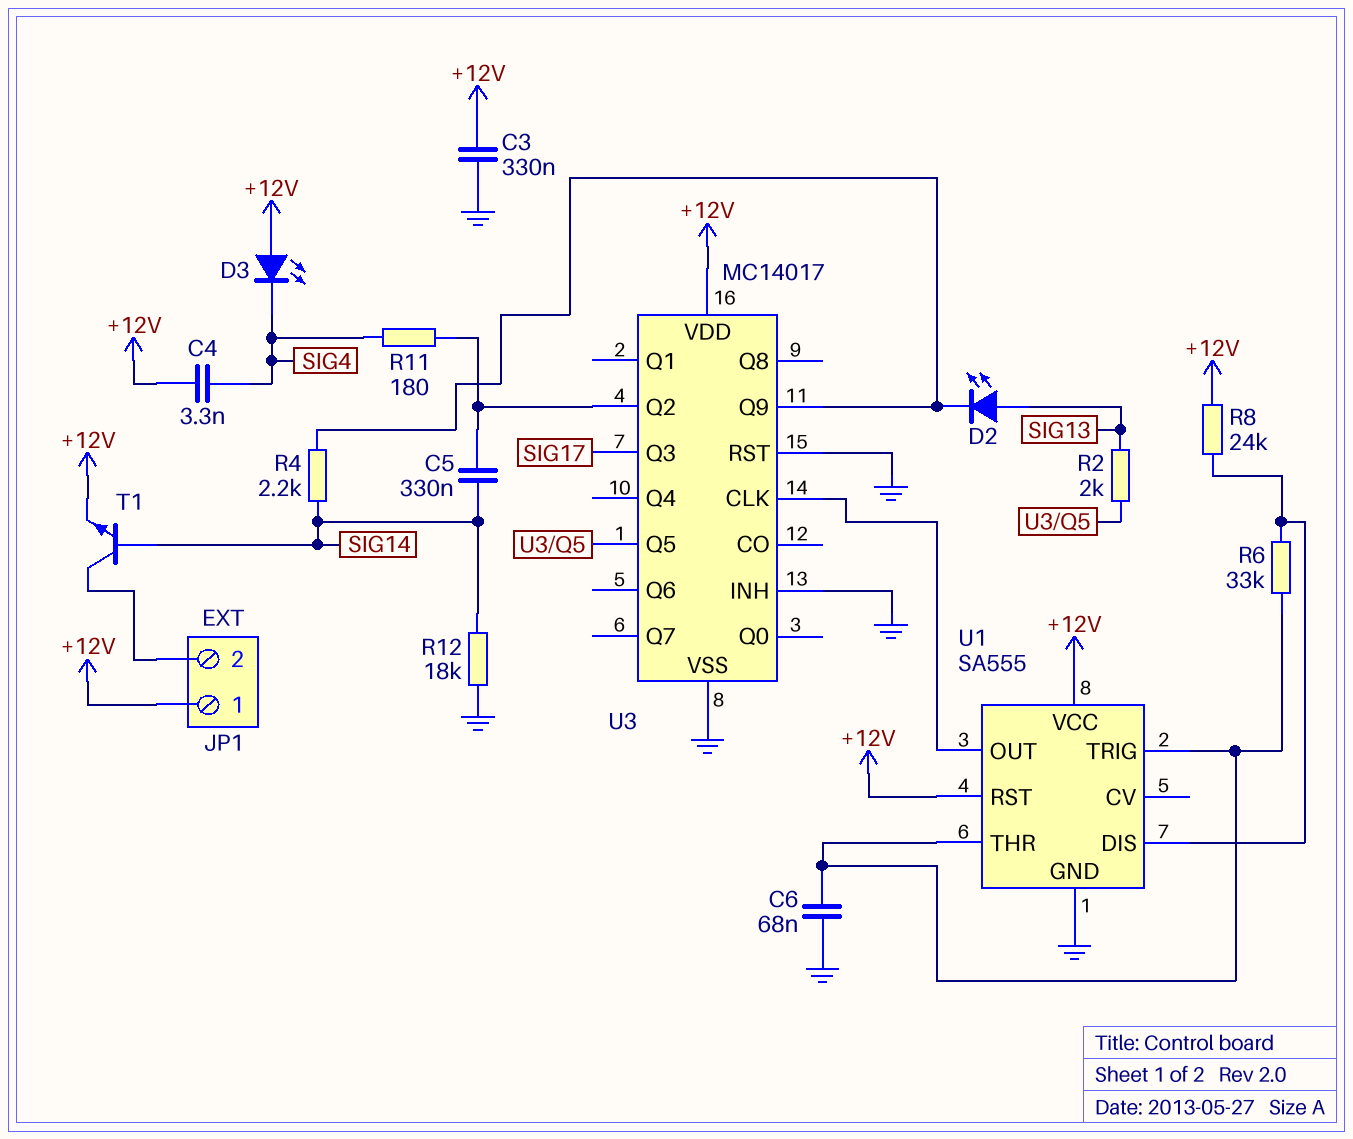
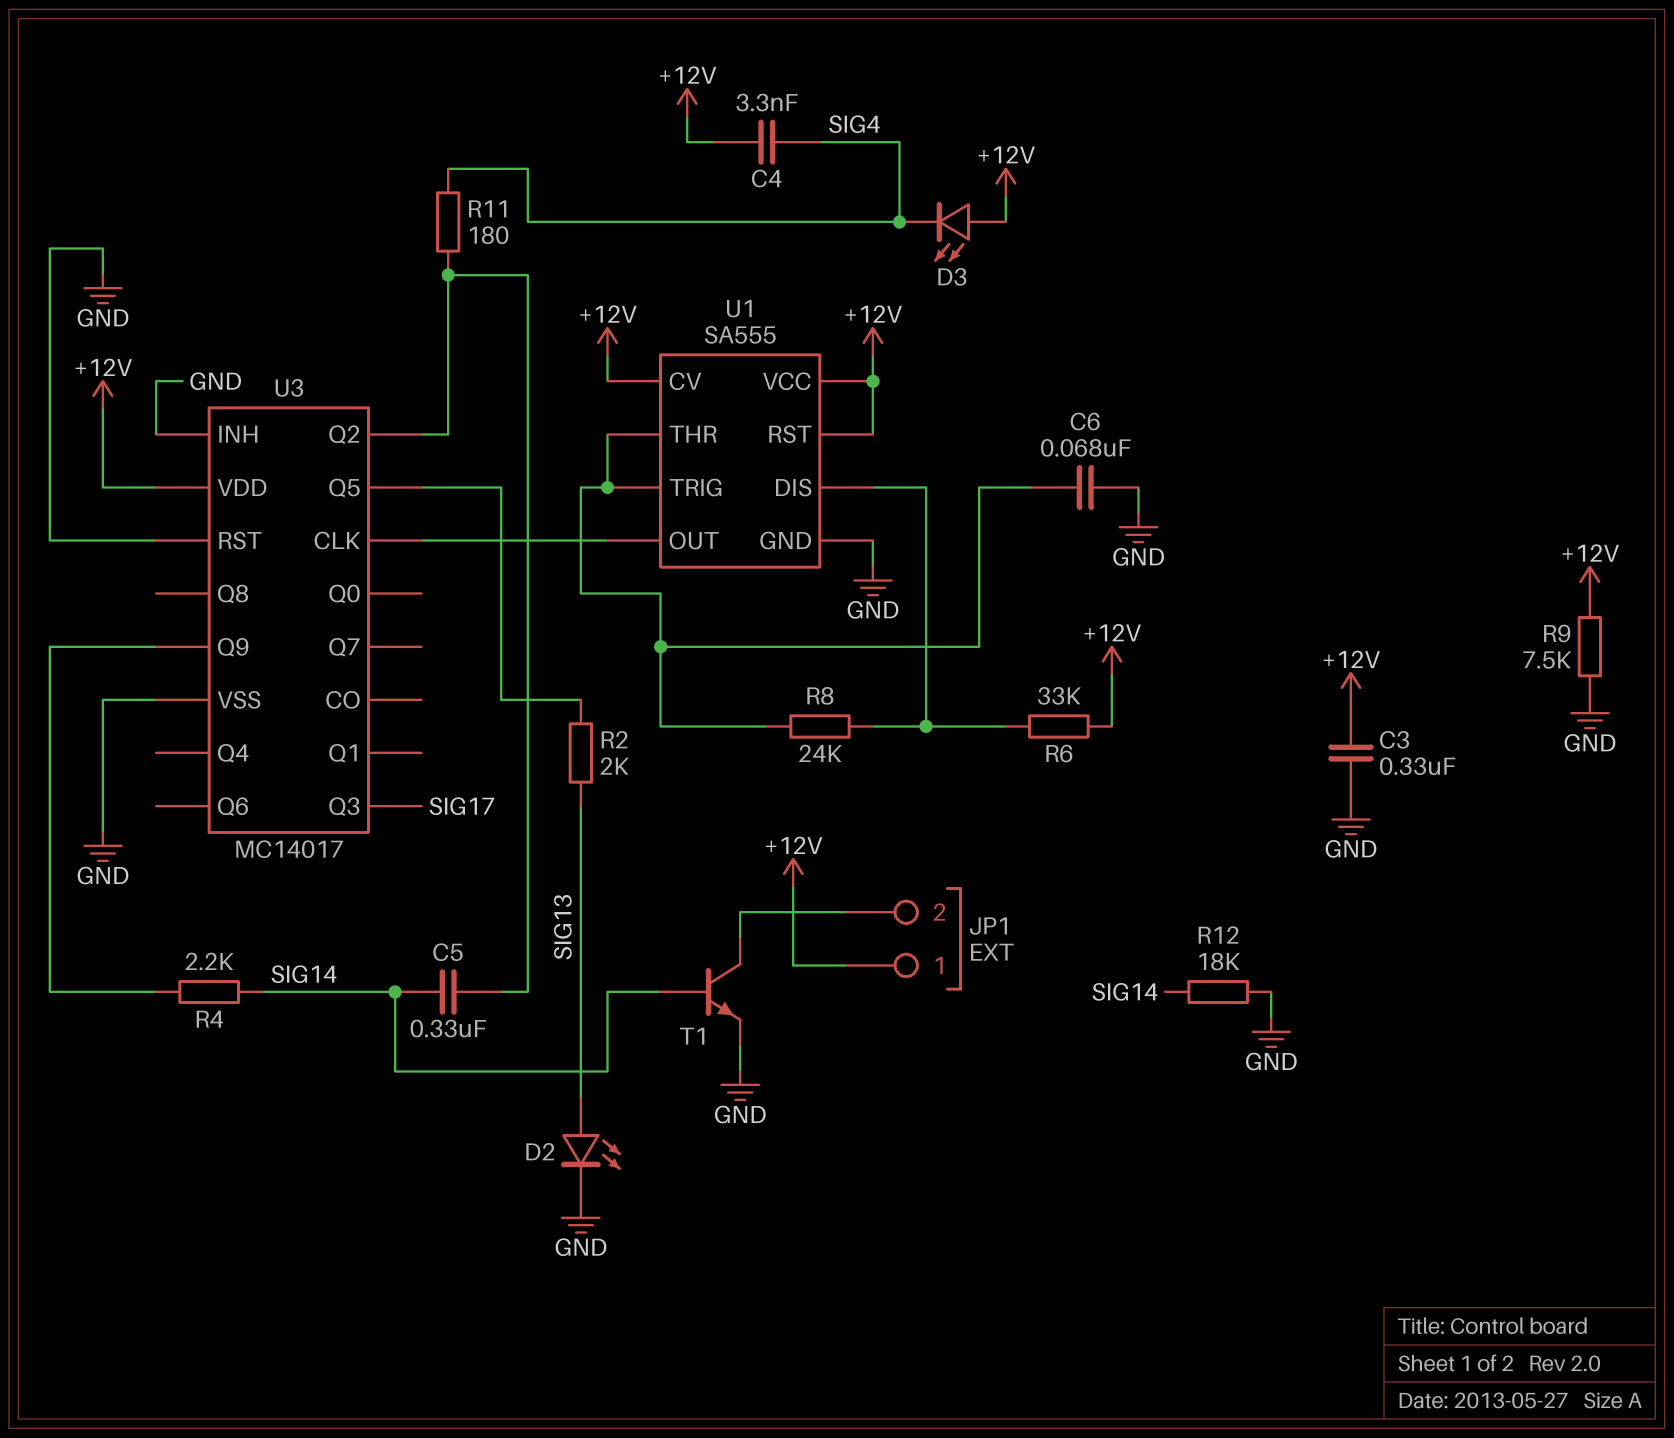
D2: LED (A SIG13, K U3/Q9) -> LED (A SIG13, K GND)
R6: 33k (U1/DIS, U1/THR) -> 33k (+12V, U1/DIS)
R8: 24k (+12V, U1/DIS) -> 24k (U1/DIS, U1/THR)
R9: none -> 7.5k (+12V, GND)
T1: NPN (B SIG14, C JP1/2, E +12V) -> NPN (B SIG14, C JP1/2, E GND)
U1 pin CV: none -> +12V

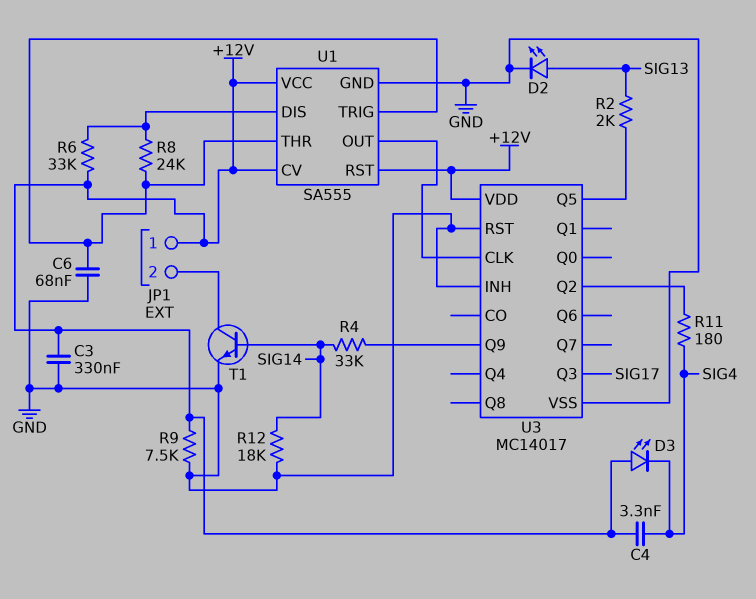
C5: 330nF (SIG14, U3/Q2) -> none
R4: 2.2k (SIG14, U3/Q9) -> 33k (SIG14, U3/Q9)

